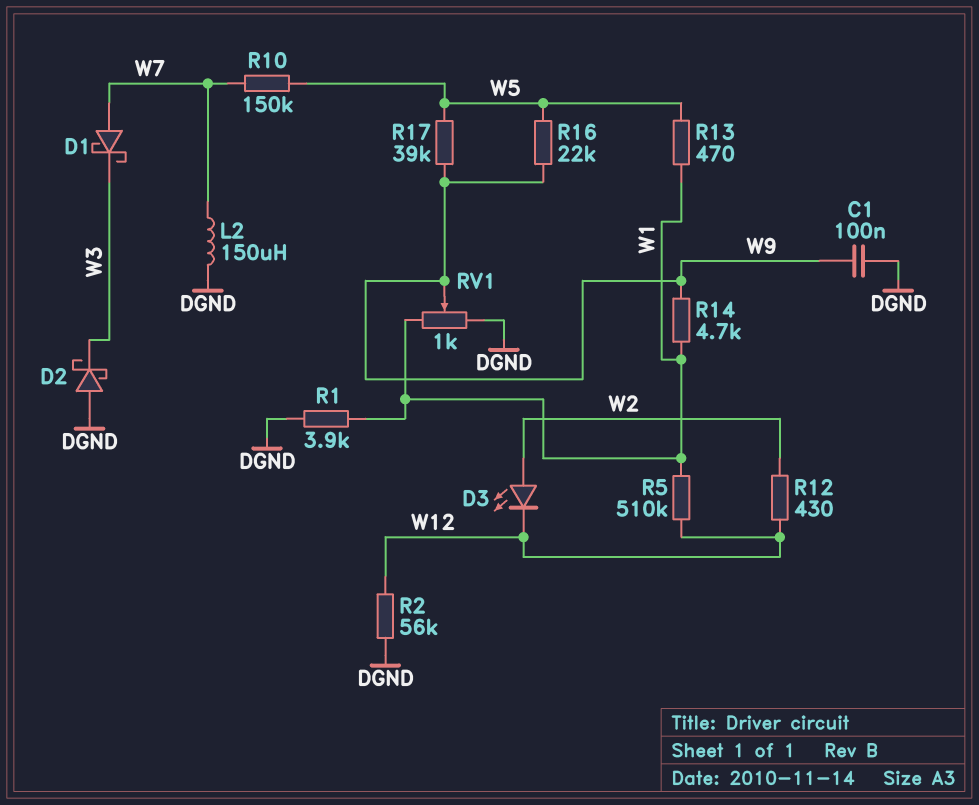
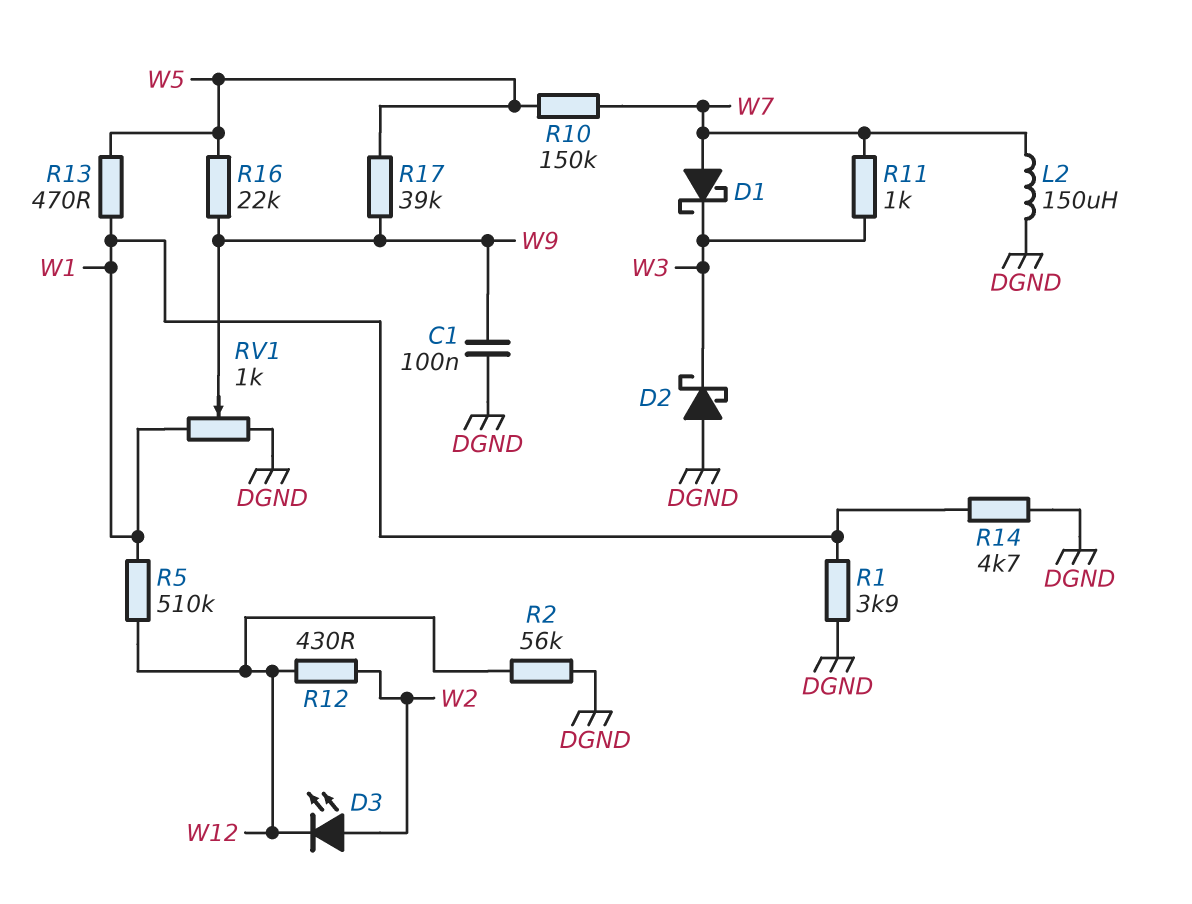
R11: none -> 1k (W3, W7)
R14: 4.7k (W1, W9) -> 4.7k (DGND, W1)

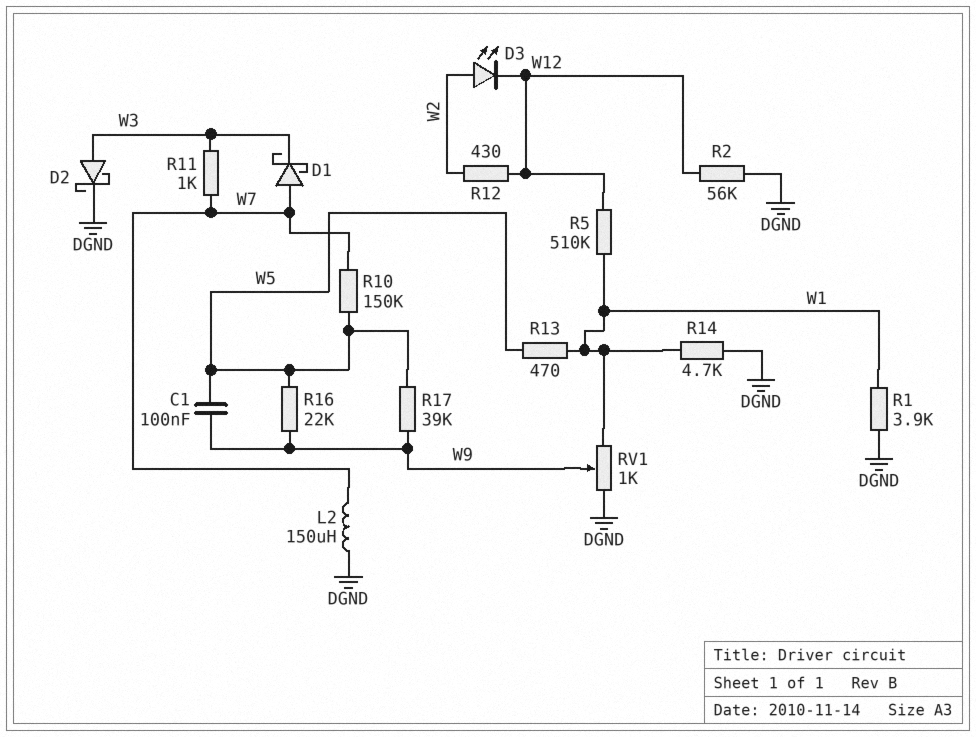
C1: 100nF (DGND, W9) -> 100nF (W5, W9)
D2: schottky (A DGND, K W3) -> schottky (A W3, K DGND)

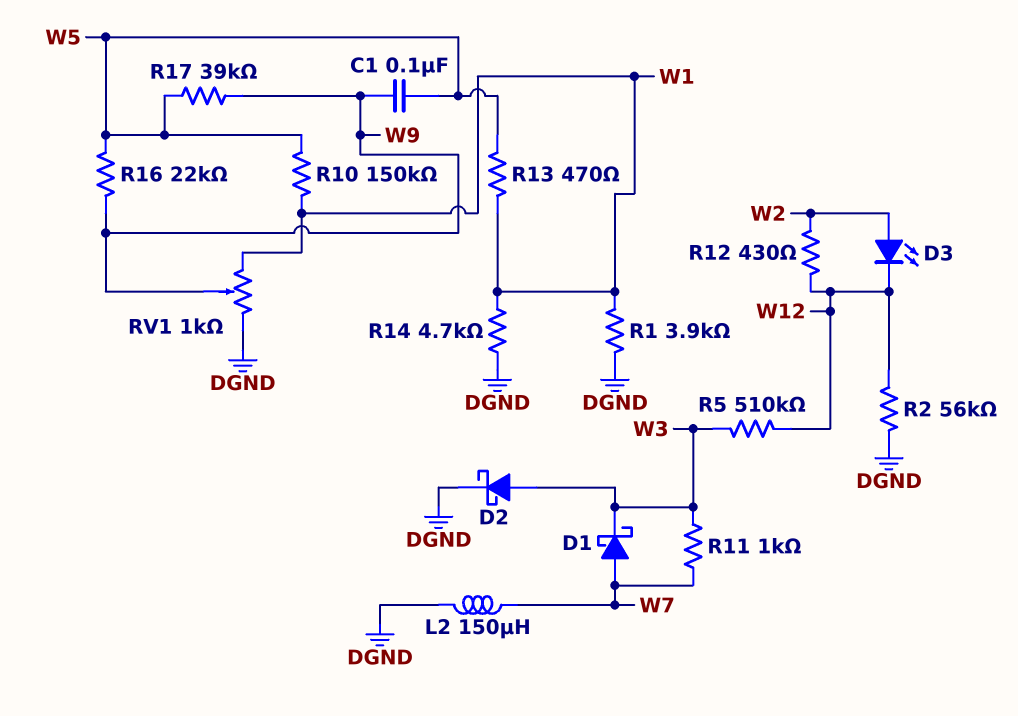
R5: 510k (W1, W12) -> 510k (W3, W12)
R10: 150k (W5, W7) -> 150k (W1, W5)

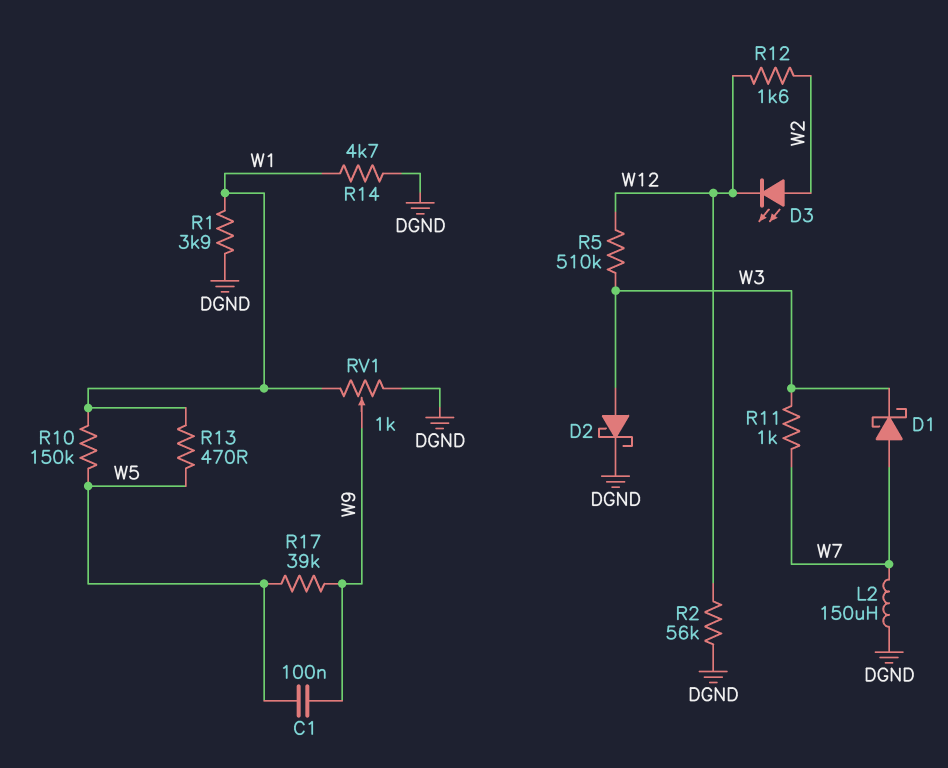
R12: 430 (W2, W12) -> 1.6k (W2, W12)
R16: 22k (W5, W9) -> none

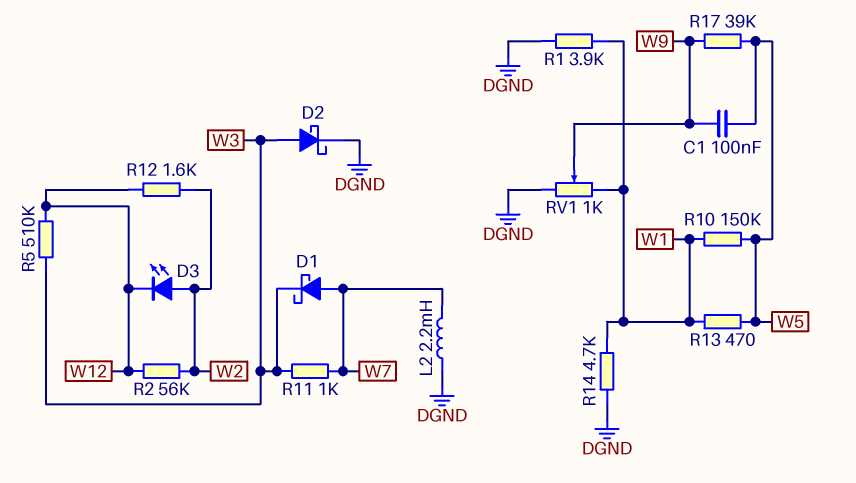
L2: 150uH (DGND, W7) -> 2.2mH (DGND, W7)
R2: 56k (DGND, W12) -> 56k (W2, W12)

